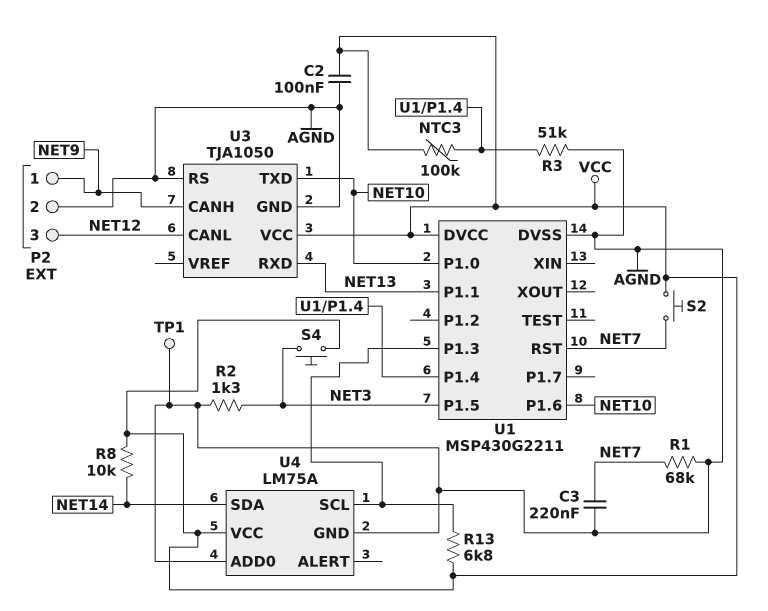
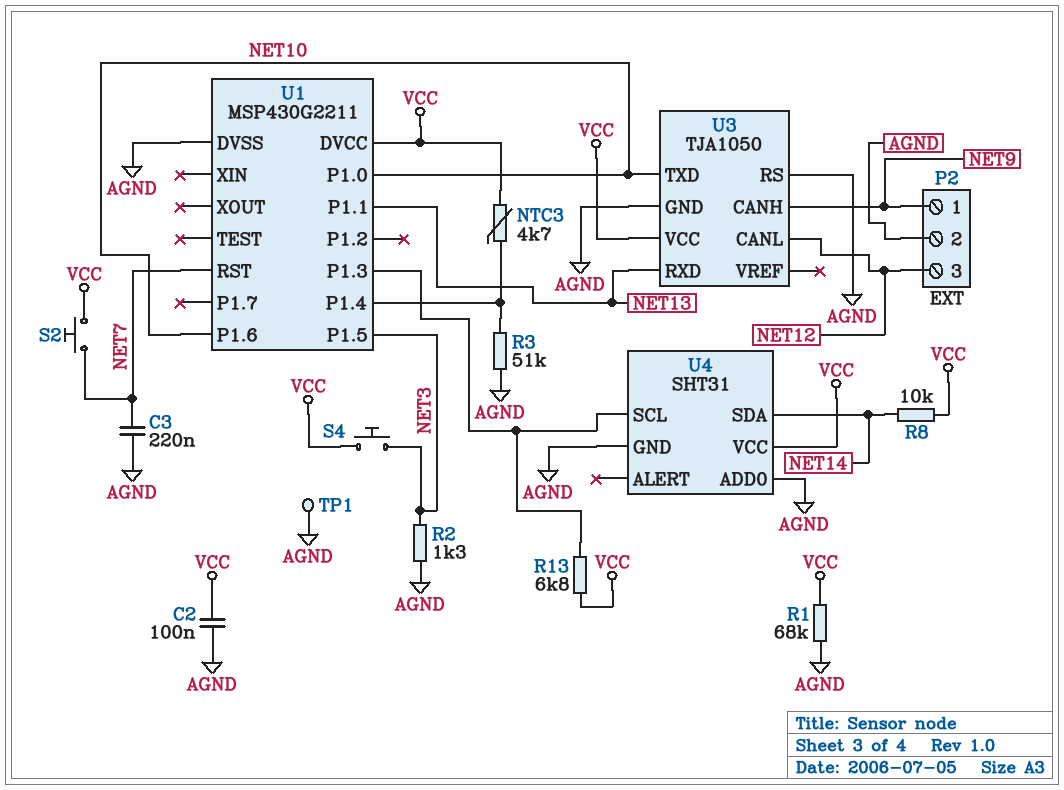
NTC3: 100k (U1/P1.4, VCC) -> 4.7k (U1/P1.4, VCC)
R1: 68k (AGND, NET7) -> 68k (AGND, VCC)
U4: LM75A -> SHT31

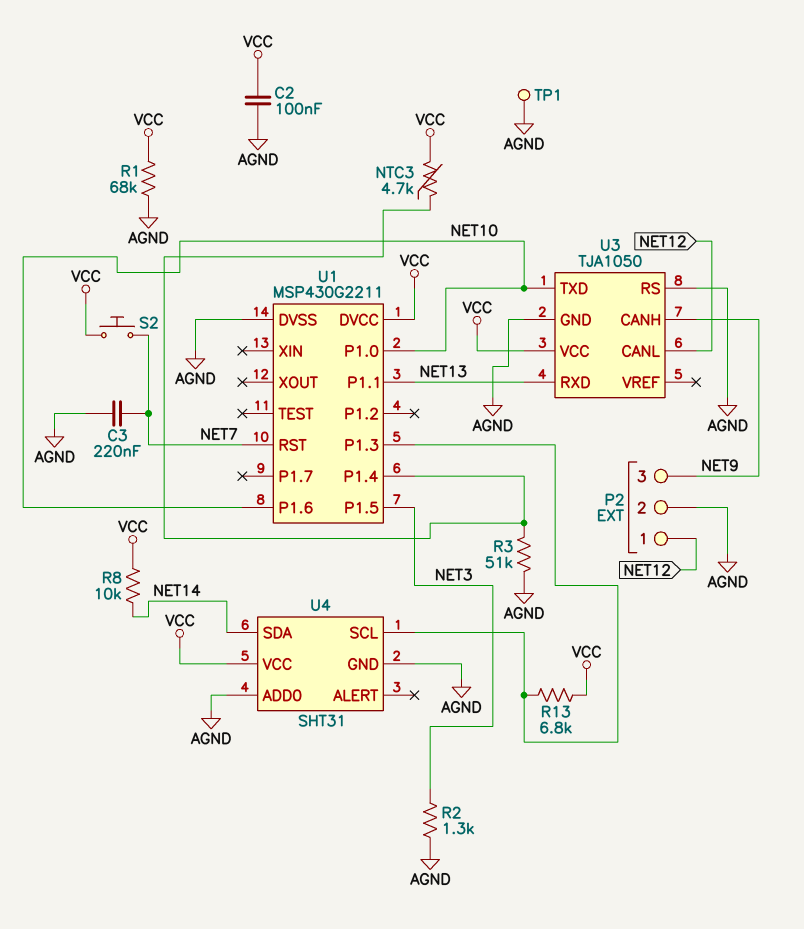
P2 pin 1: NET9 -> NET12
P2 pin 3: NET12 -> NET9
S4: button (NET3, VCC) -> none

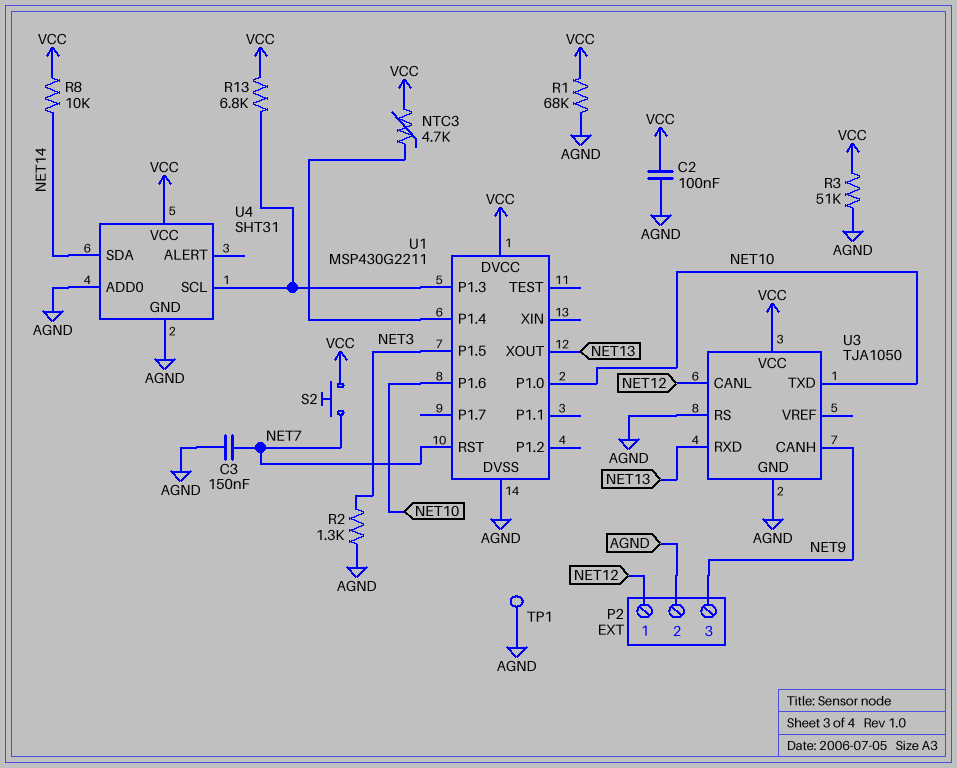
C3: 220nF (AGND, NET7) -> 150nF (AGND, NET7)
R3: 51k (AGND, U1/P1.4) -> 51k (AGND, VCC)
U1 pin P1.1: NET13 -> none
U1 pin XOUT: none -> NET13

